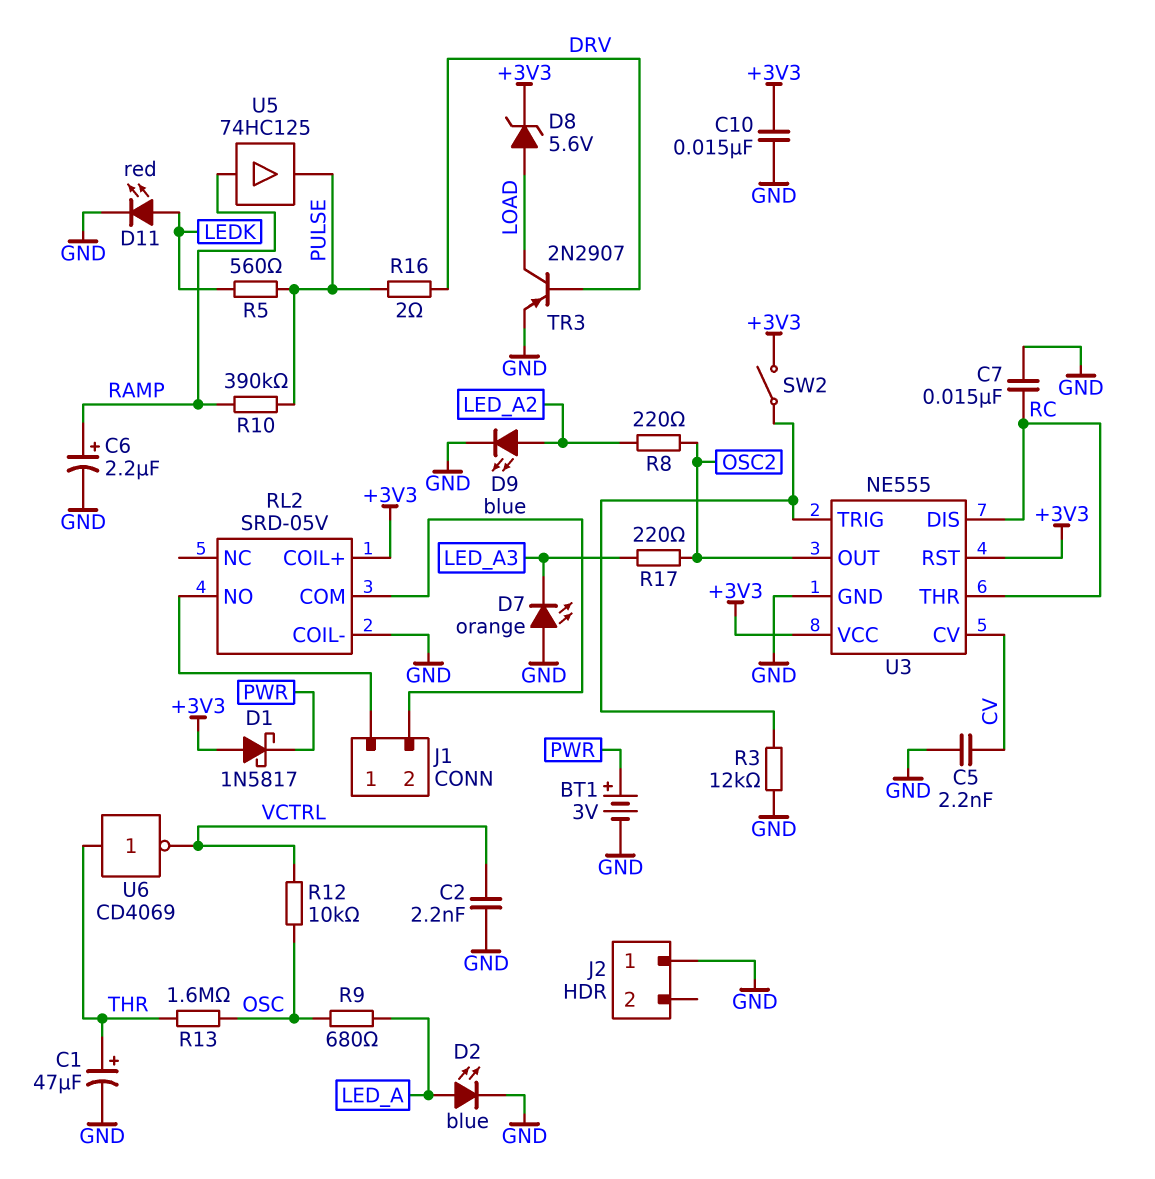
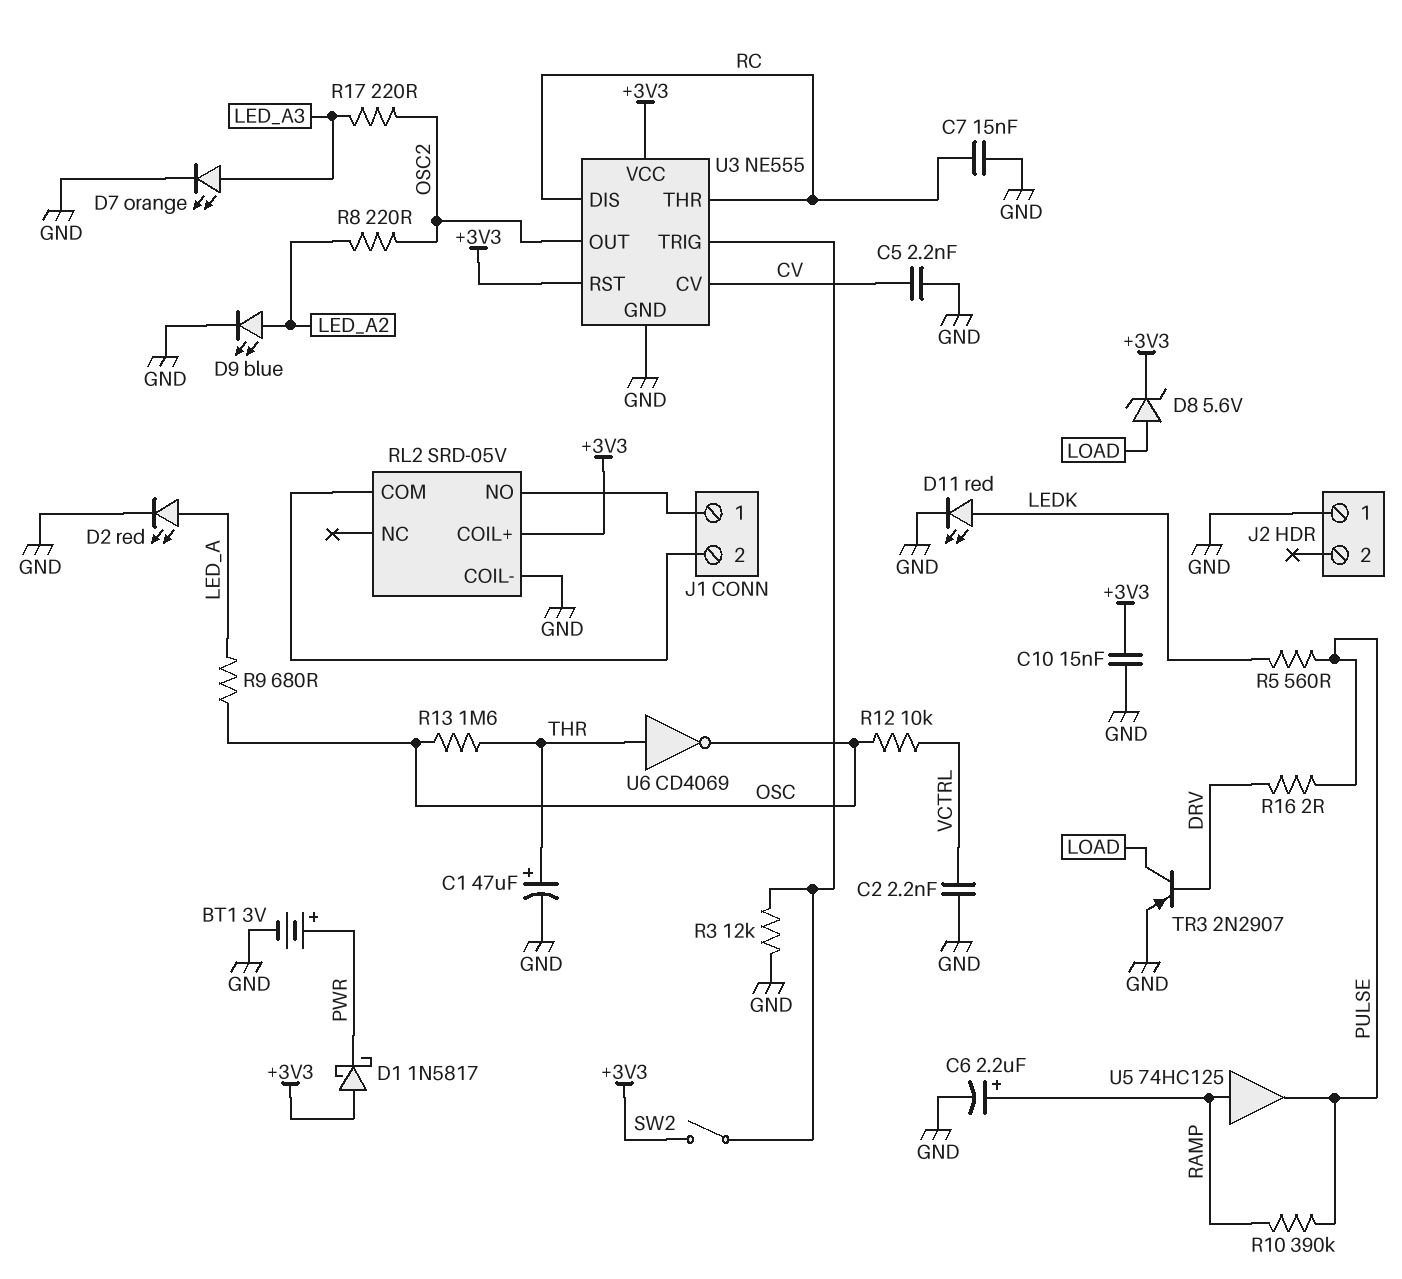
D2: LED blue (A LED_A, K GND) -> LED red (A LED_A, K GND)
D7: LED orange (A GND, K LED_A3) -> LED orange (A LED_A3, K GND)
U6: NOT CD4069 (in THR, out VCTRL) -> NOT CD4069 (in THR, out OSC)

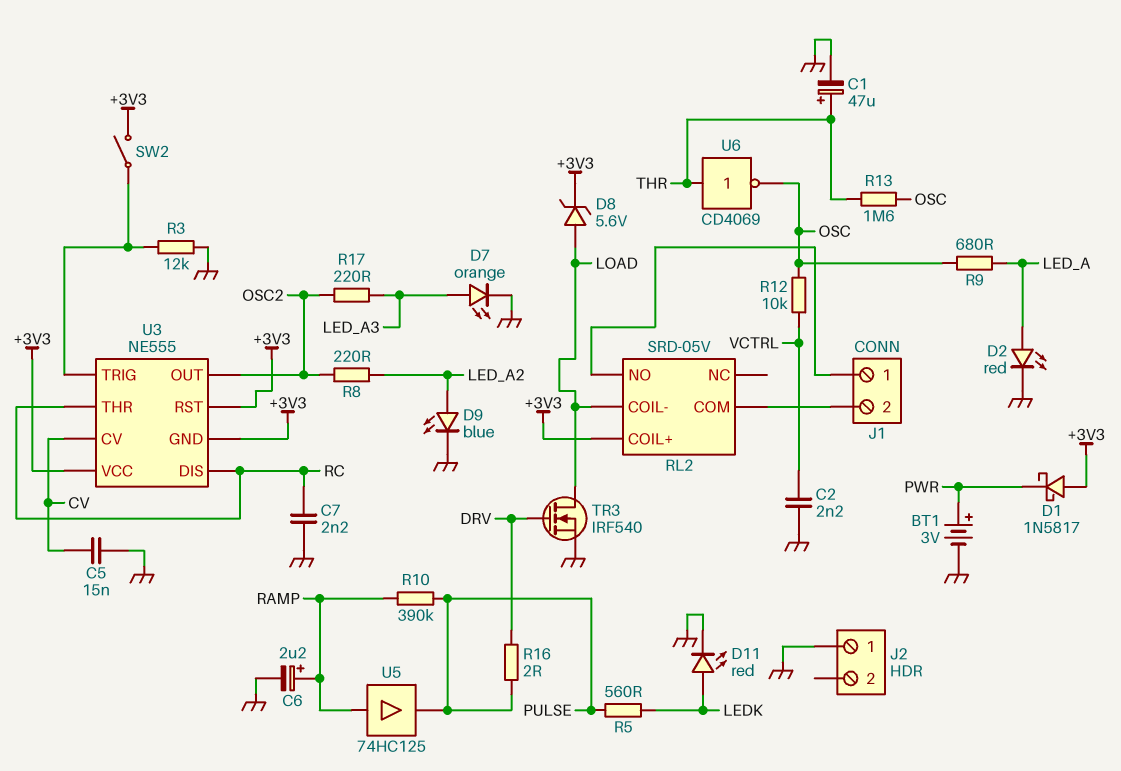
C5: 2.2nF (CV, GND) -> 15nF (CV, GND)
C7: 15nF (GND, RC) -> 2.2nF (GND, RC)
C10: 15nF (+3V3, GND) -> none
RL2 pin COIL-: GND -> LOAD
TR3: PNP 2N2907 (B DRV, C LOAD, E GND) -> NMOS IRF540 (G DRV, D LOAD, S GND)
U3 pin GND: GND -> +3V3

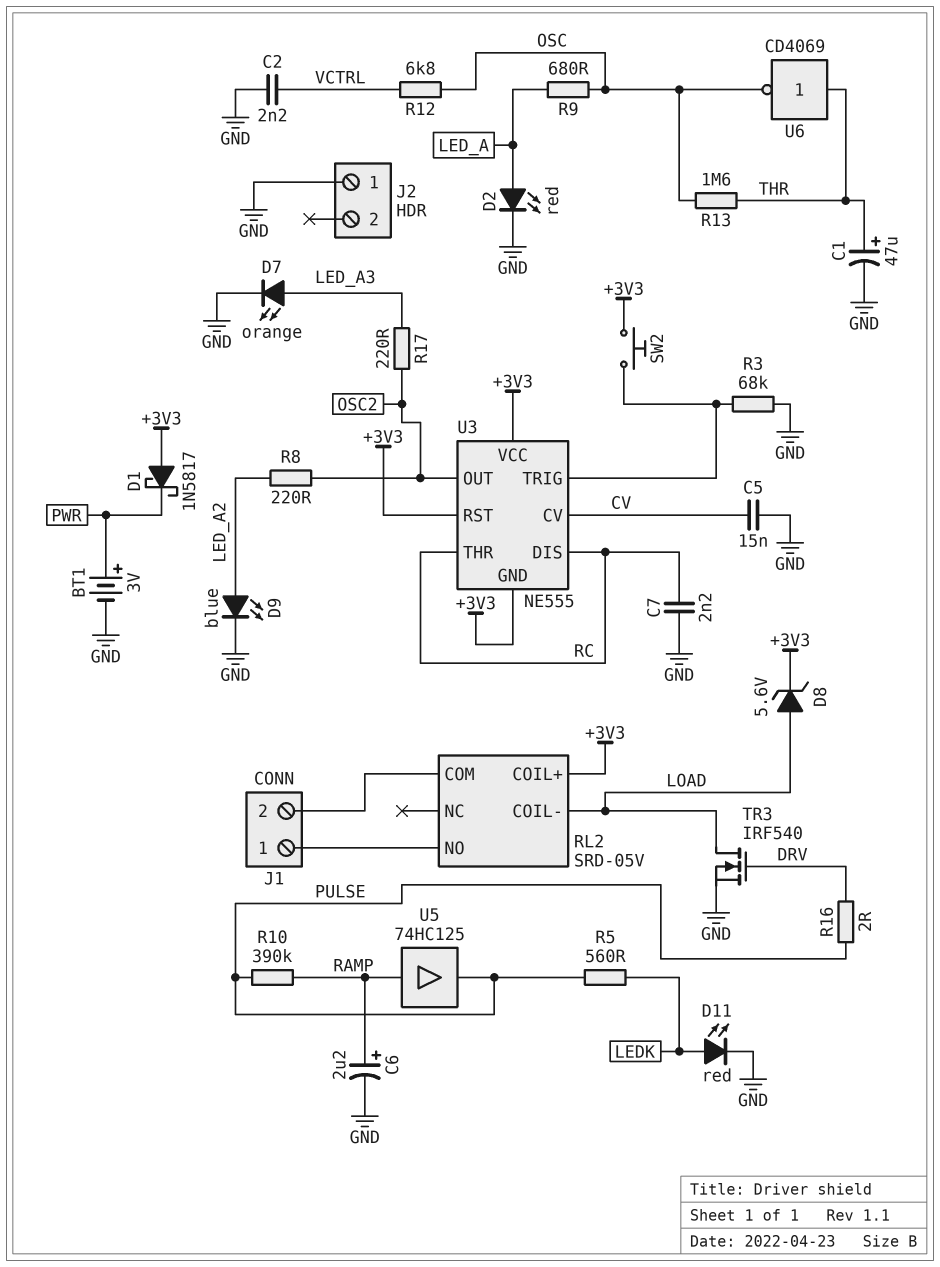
R3: 12k (GND, U3/TRIG) -> 68k (GND, U3/TRIG)
R12: 10k (OSC, VCTRL) -> 6.8k (OSC, VCTRL)
SW2: switch (+3V3, U3/TRIG) -> button (+3V3, U3/TRIG)

